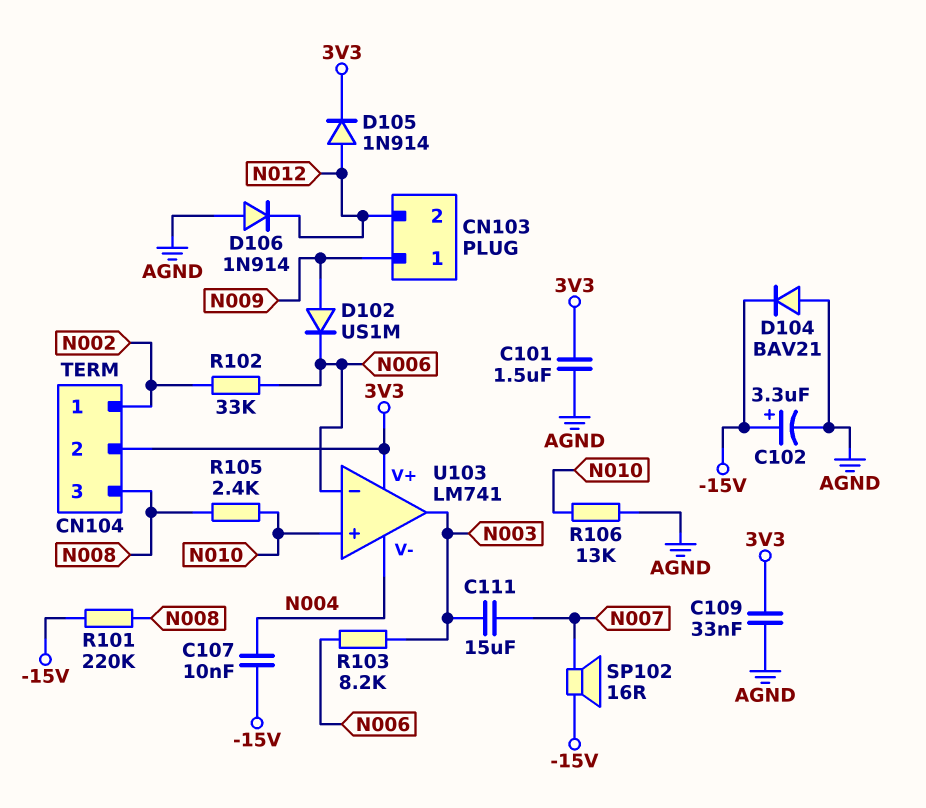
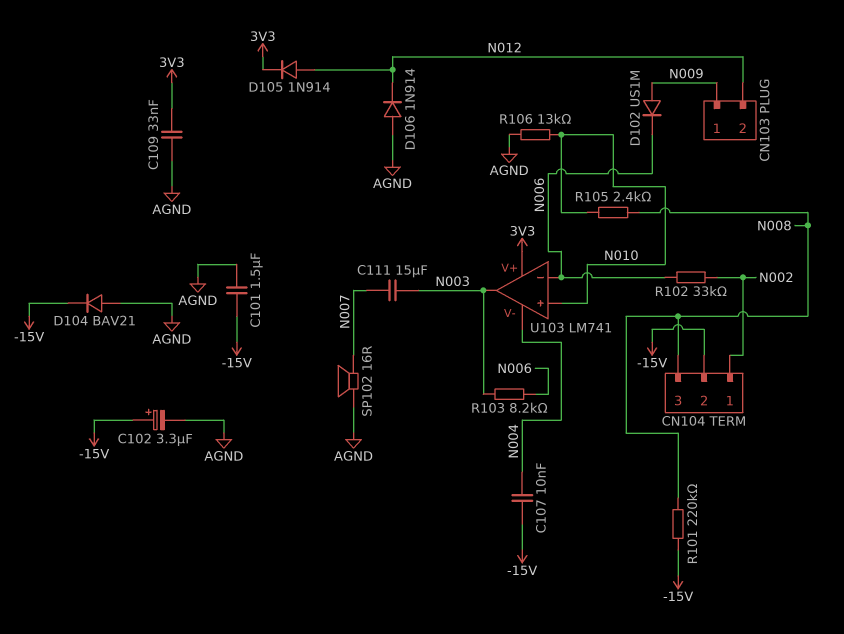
C101: 1.5uF (3V3, AGND) -> 1.5uF (-15V, AGND)
CN104 pin 2: 3V3 -> -15V
SP102: speaker 16R (-15V, N007) -> speaker 16R (AGND, N007)

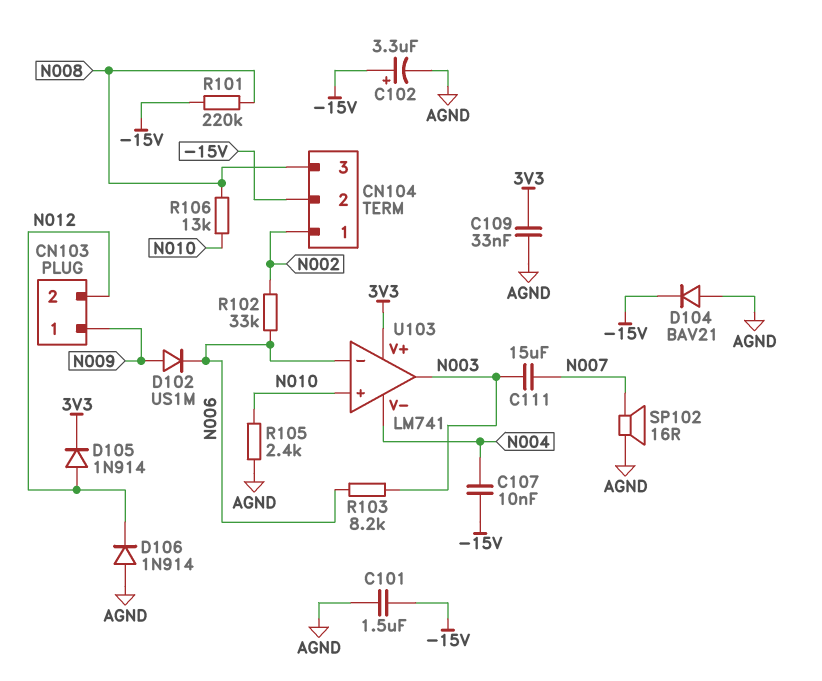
R105: 2.4k (N008, N010) -> 2.4k (AGND, N010)
R106: 13k (AGND, N010) -> 13k (N008, N010)

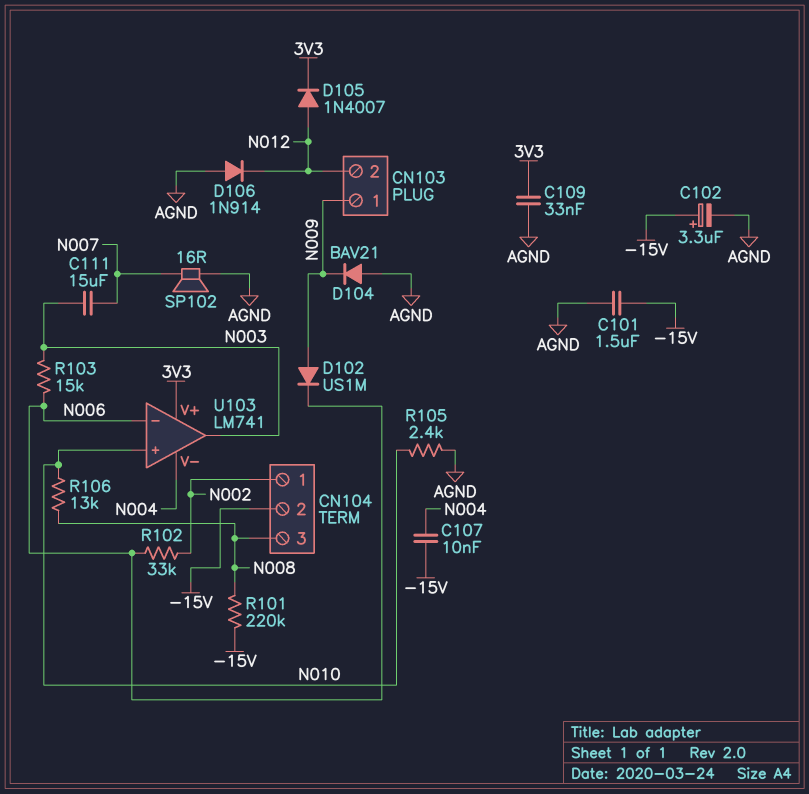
D104: diode BAV21 (A AGND, K -15V) -> diode BAV21 (A AGND, K N009)
D105: diode 1N914 (A N012, K 3V3) -> diode 1N4007 (A N012, K 3V3)
R103: 8.2k (N003, N006) -> 15k (N003, N006)

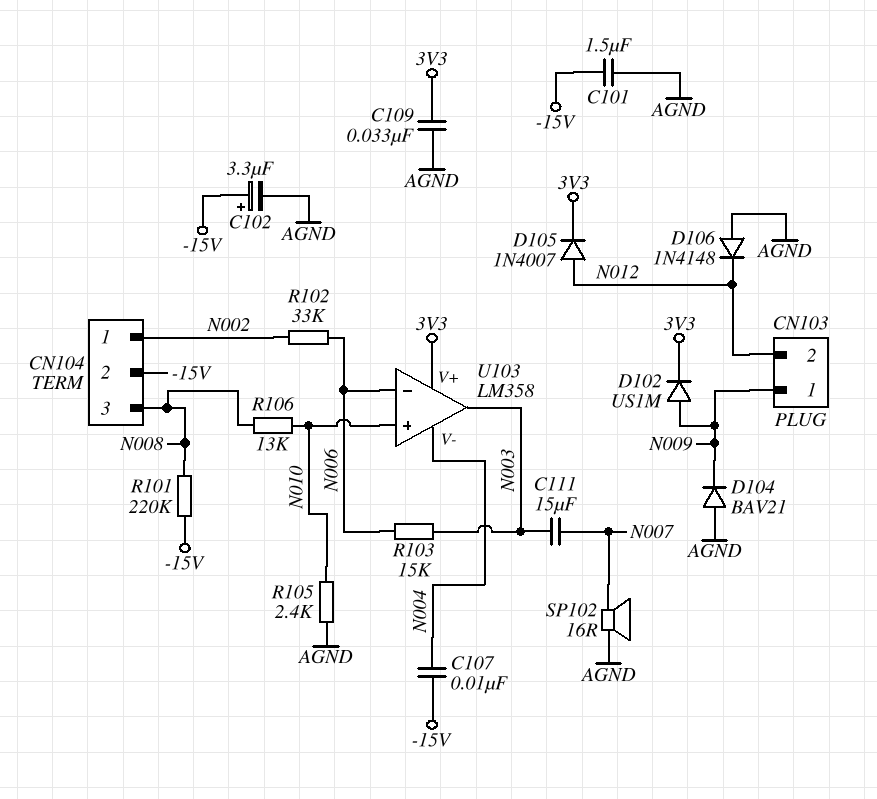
D102: diode US1M (A N009, K N006) -> diode US1M (A N009, K 3V3)
D106: diode 1N914 (A AGND, K N012) -> diode 1N4148 (A AGND, K N012)
U103: LM741 -> LM358

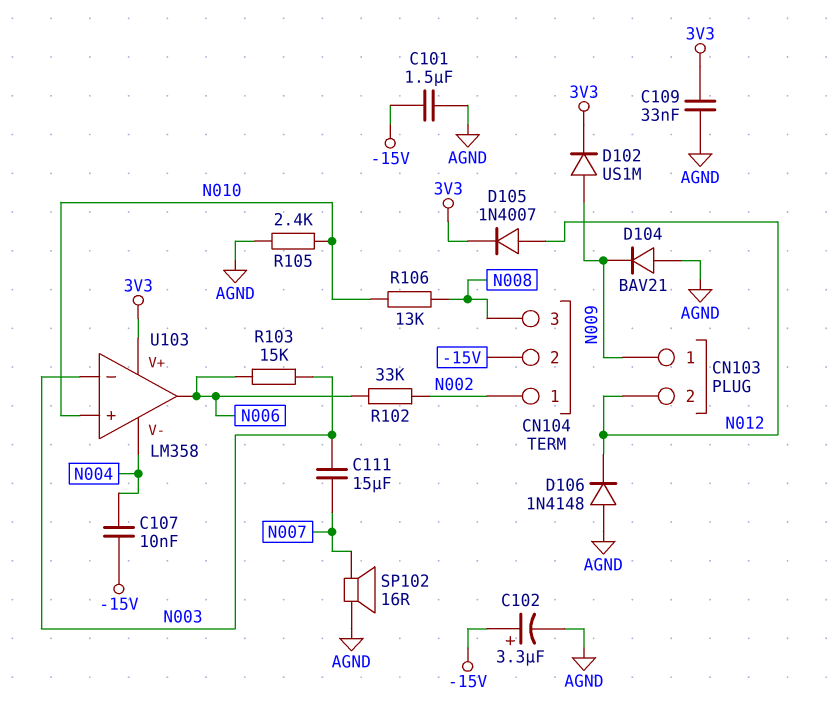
R101: 220k (-15V, N008) -> none
U103 pin in-: N006 -> N003
U103 pin out: N003 -> N006

